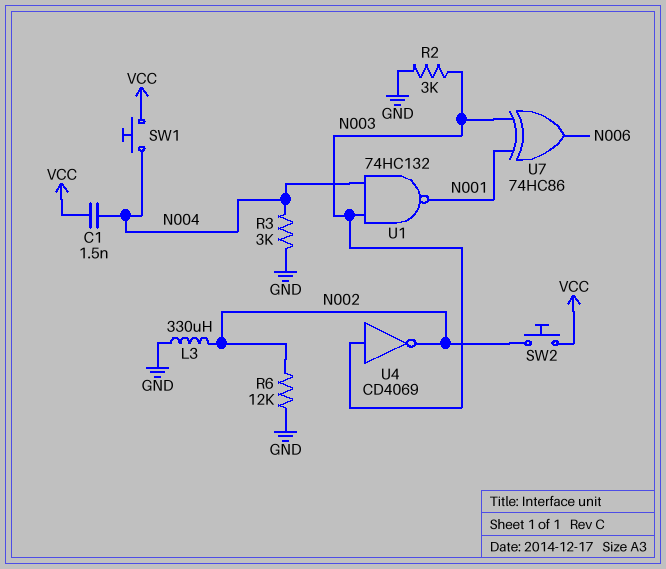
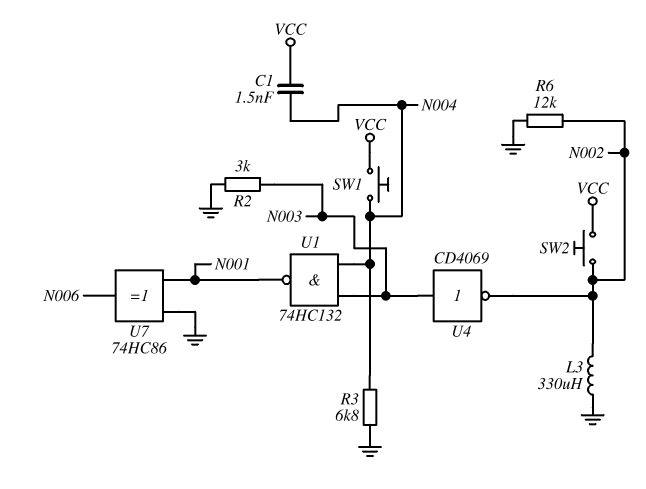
R3: 3k (GND, N004) -> 6.8k (GND, N004)
U7: XOR 74HC86 (in N001, in N003, out N006) -> XOR 74HC86 (in GND, in N001, out N006)

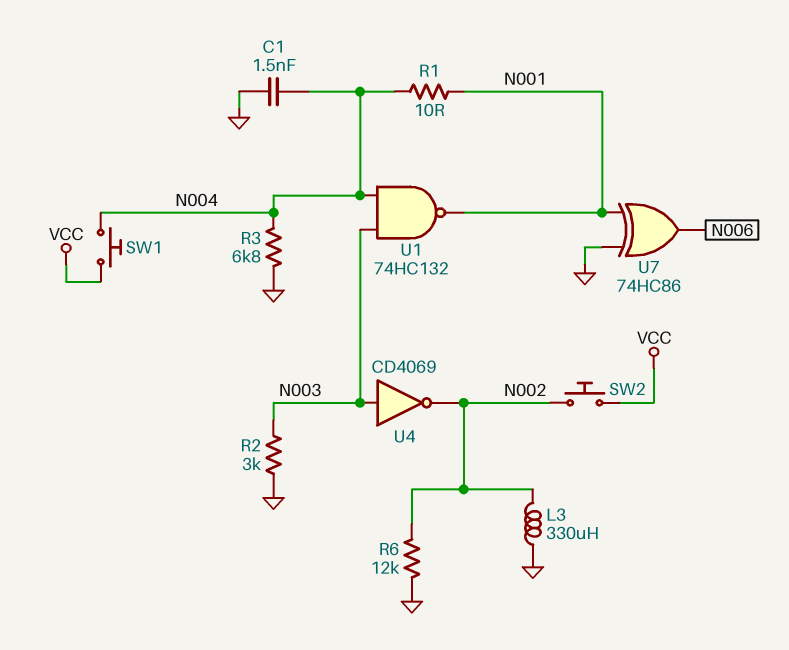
C1: 1.5nF (N004, VCC) -> 1.5nF (GND, N004)
R1: none -> 10 (N001, N004)

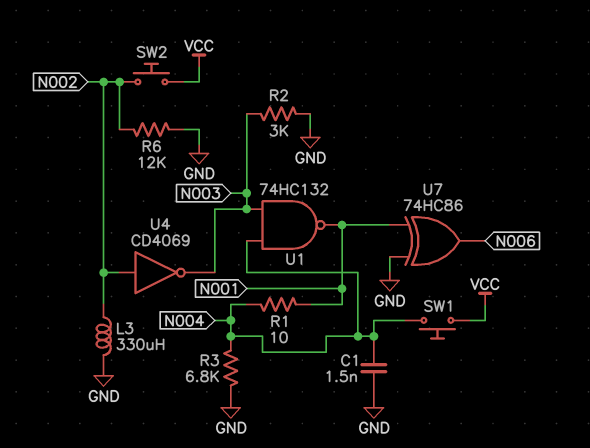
U4: NOT CD4069 (in N003, out N002) -> NOT CD4069 (in N002, out N003)

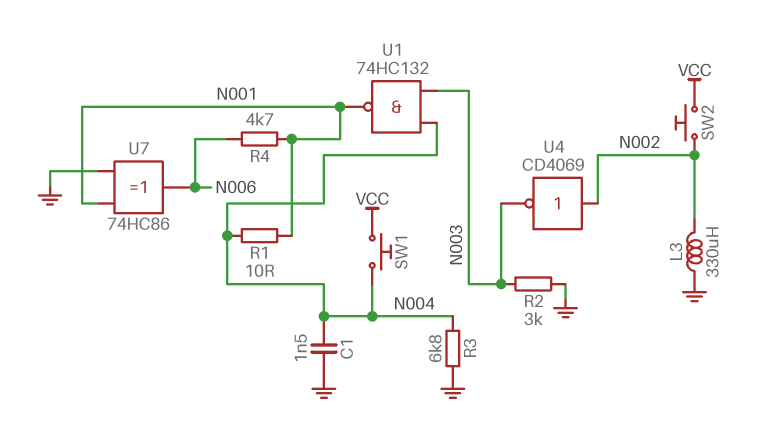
R4: none -> 4.7k (N001, N006)
R6: 12k (GND, N002) -> none

